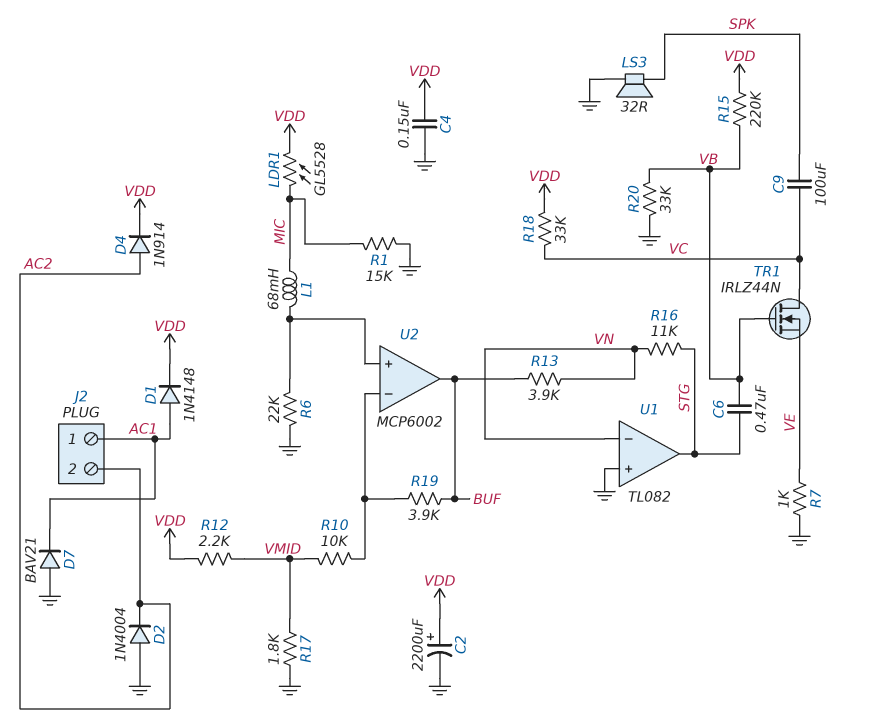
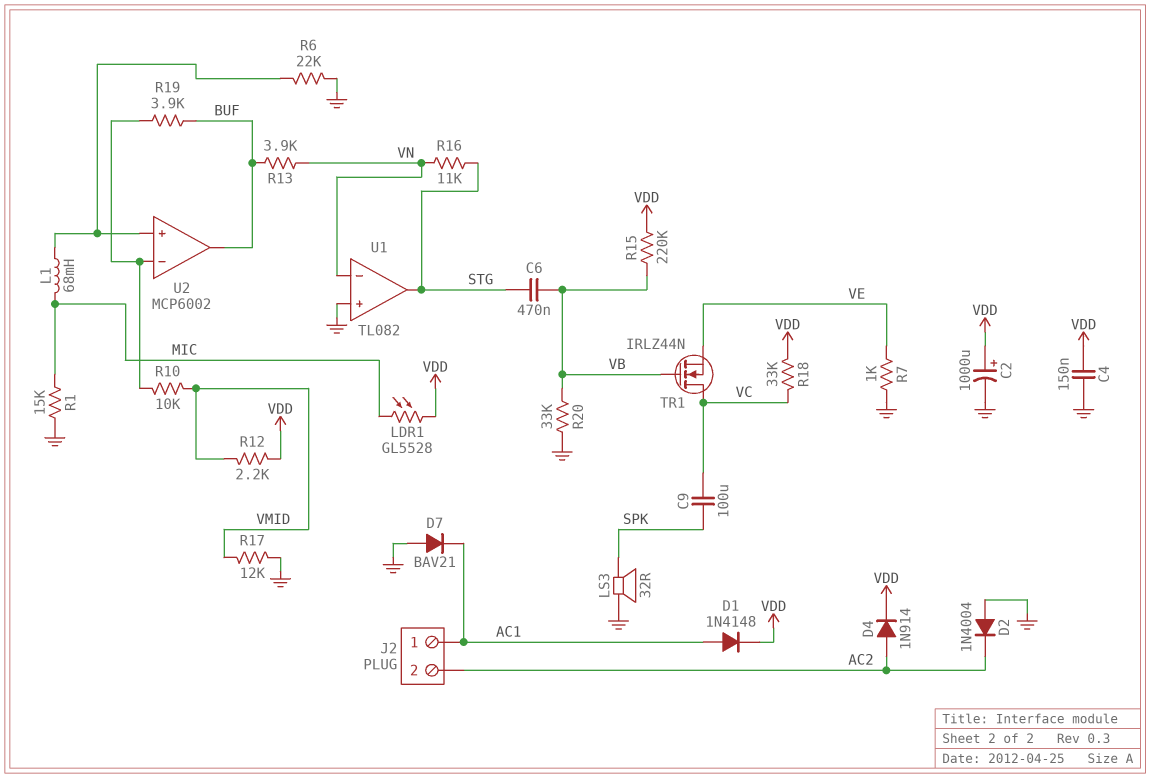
C2: 2200uF (plus VDD, minus GND) -> 1000uF (plus VDD, minus GND)
R17: 1.8k (GND, VMID) -> 12k (GND, VMID)

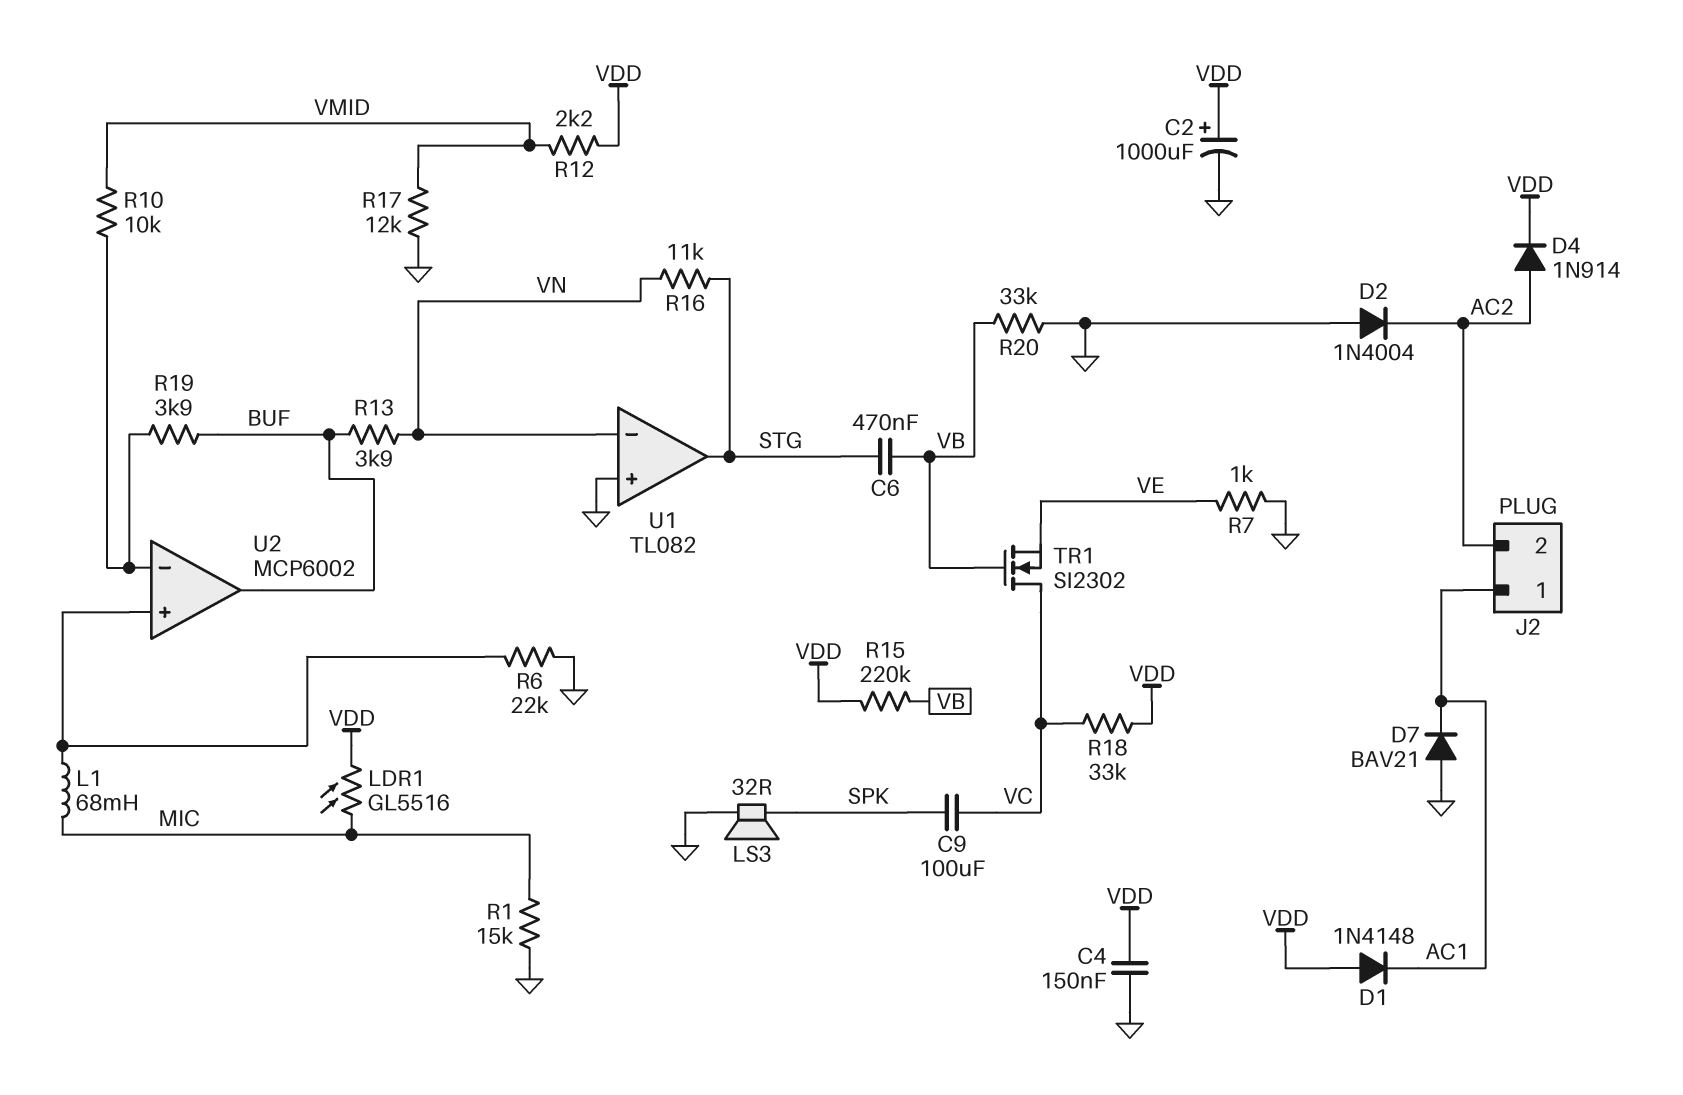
D1: diode 1N4148 (A AC1, K VDD) -> diode 1N4148 (A VDD, K AC1)
LDR1: GL5528 (MIC, VDD) -> GL5516 (MIC, VDD)
TR1: NMOS IRLZ44N (G VB, D VC, S VE) -> NMOS SI2302 (G VB, D VC, S VE)

